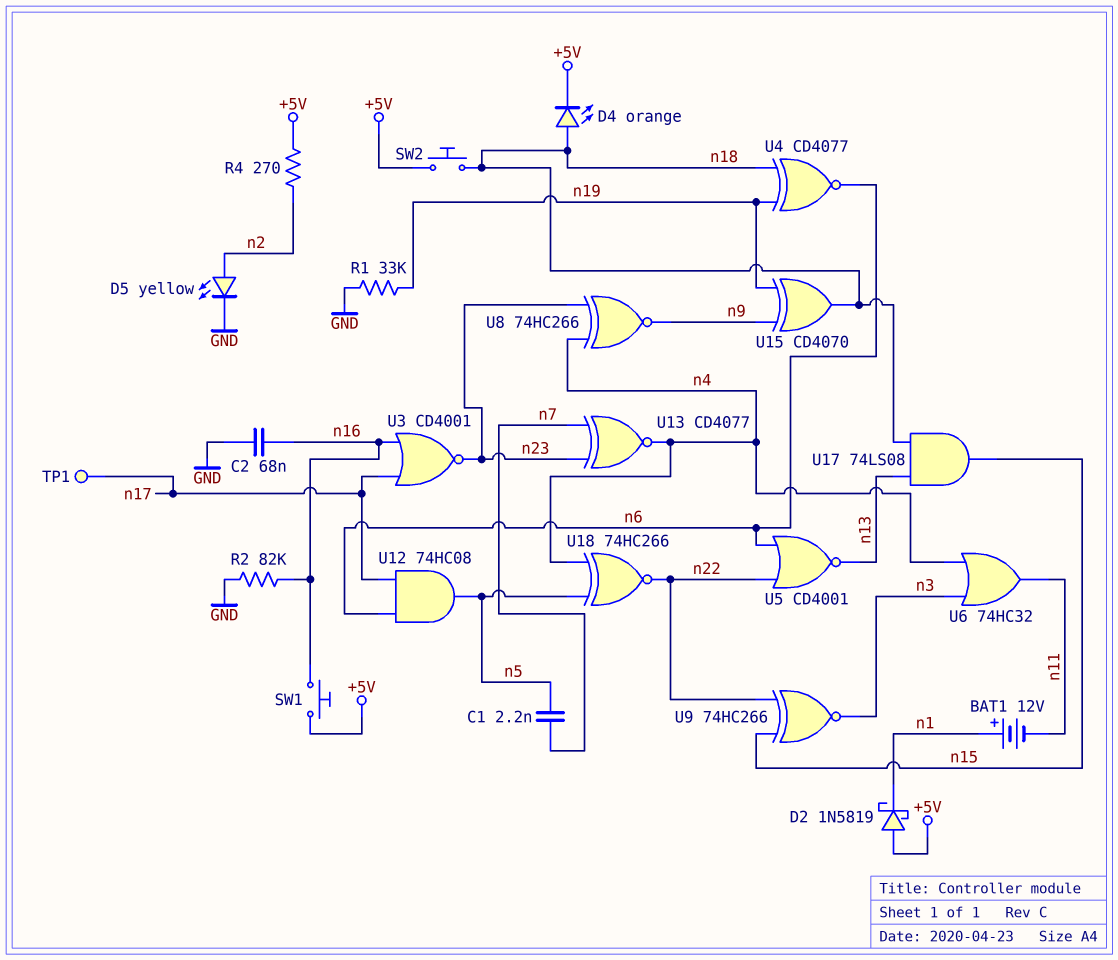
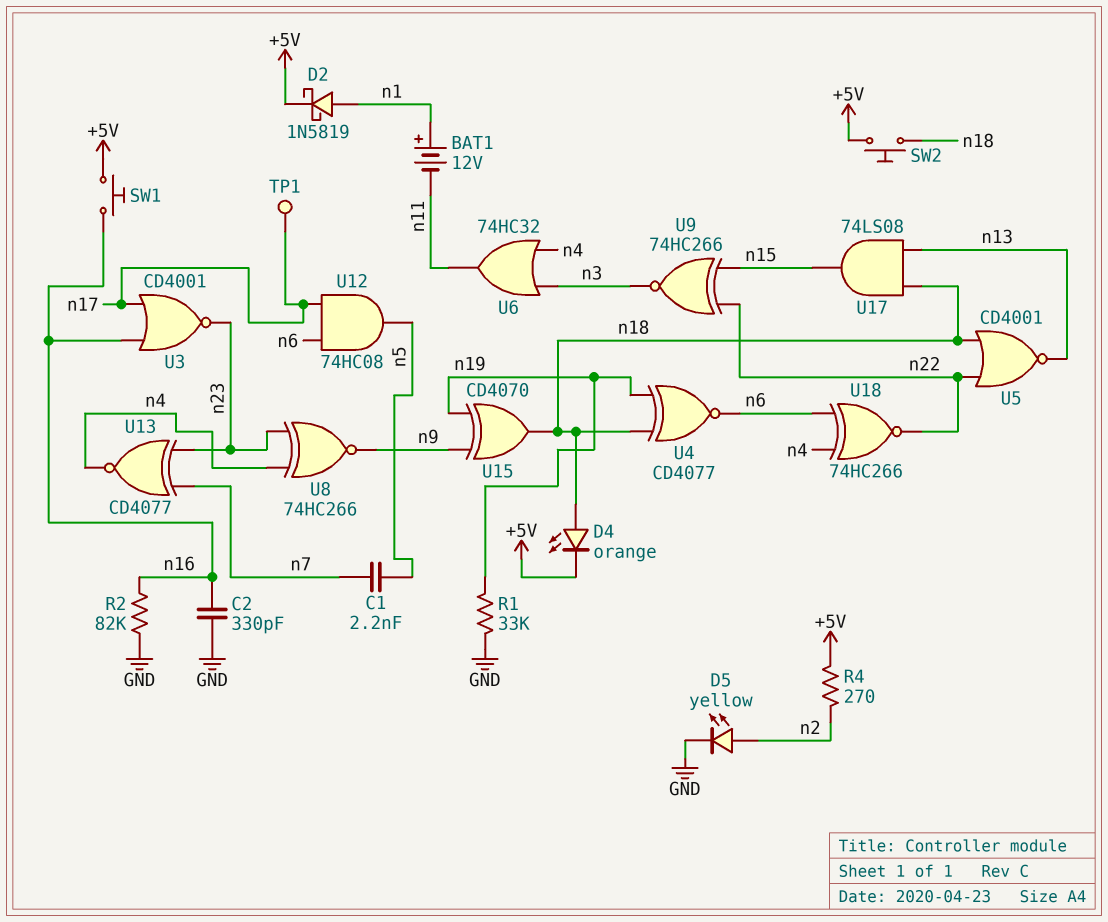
C2: 68nF (GND, n16) -> 330pF (GND, n16)
D2: schottky 1N5819 (A +5V, K n1) -> schottky 1N5819 (A n1, K +5V)
U5: NOR CD4001 (in n6, in n22, out n13) -> NOR CD4001 (in n18, in n22, out n13)
U18: XNOR 74HC266 (in n4, in n5, out n22) -> XNOR 74HC266 (in n4, in n6, out n22)

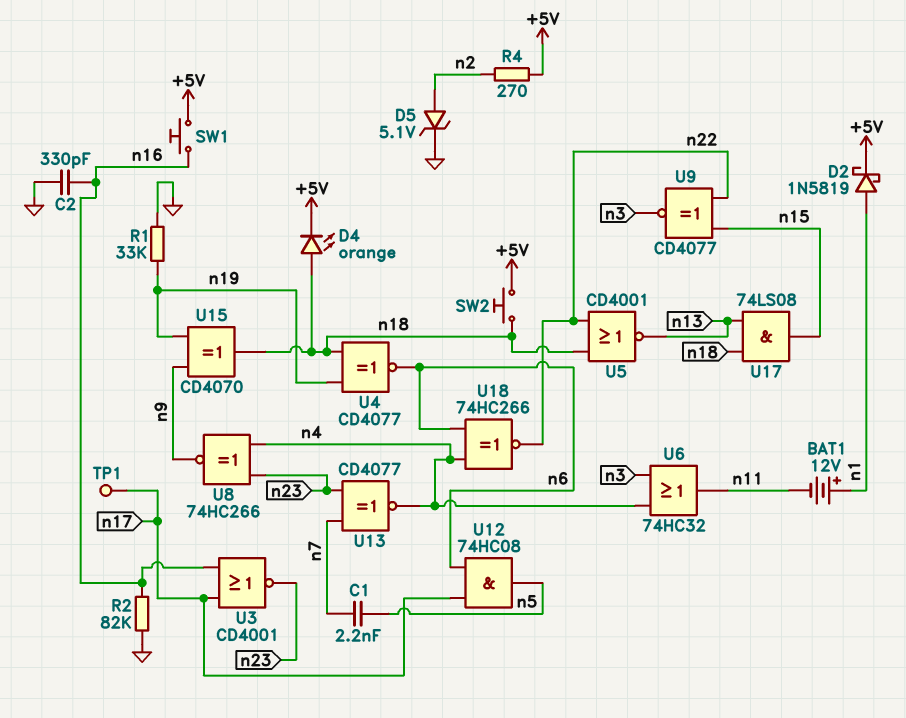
D5: LED yellow (A n2, K GND) -> zener 5.1V (A n2, K GND)
U9: XNOR 74HC266 (in n15, in n22, out n3) -> XNOR CD4077 (in n15, in n22, out n3)

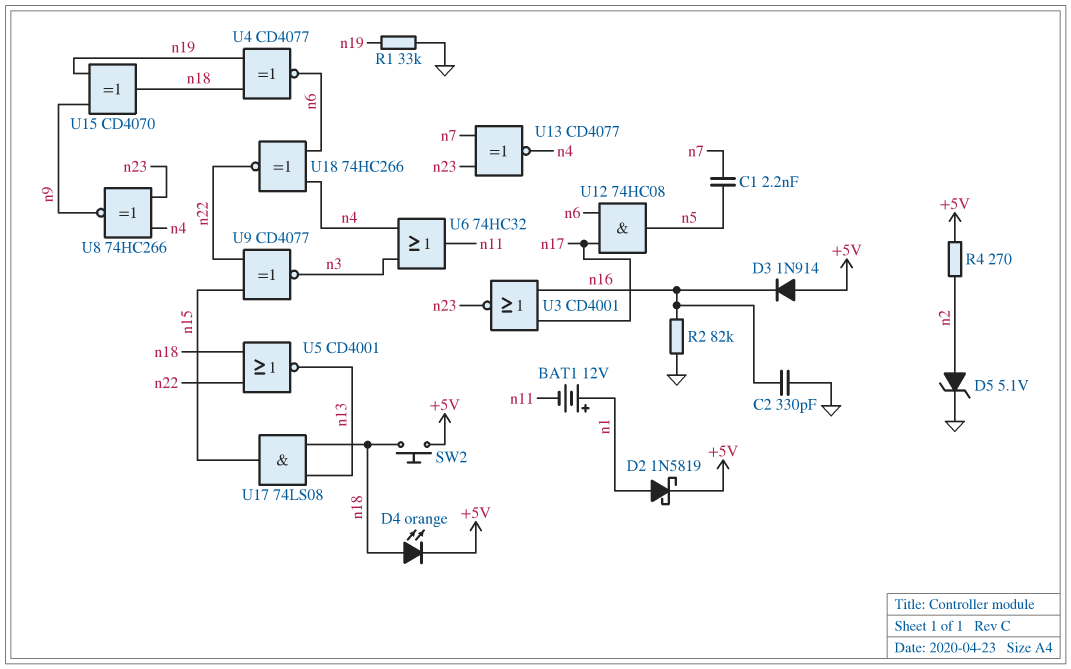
D3: none -> diode 1N914 (A +5V, K n16)
SW1: button (+5V, n16) -> none
TP1: test point (n17) -> none

